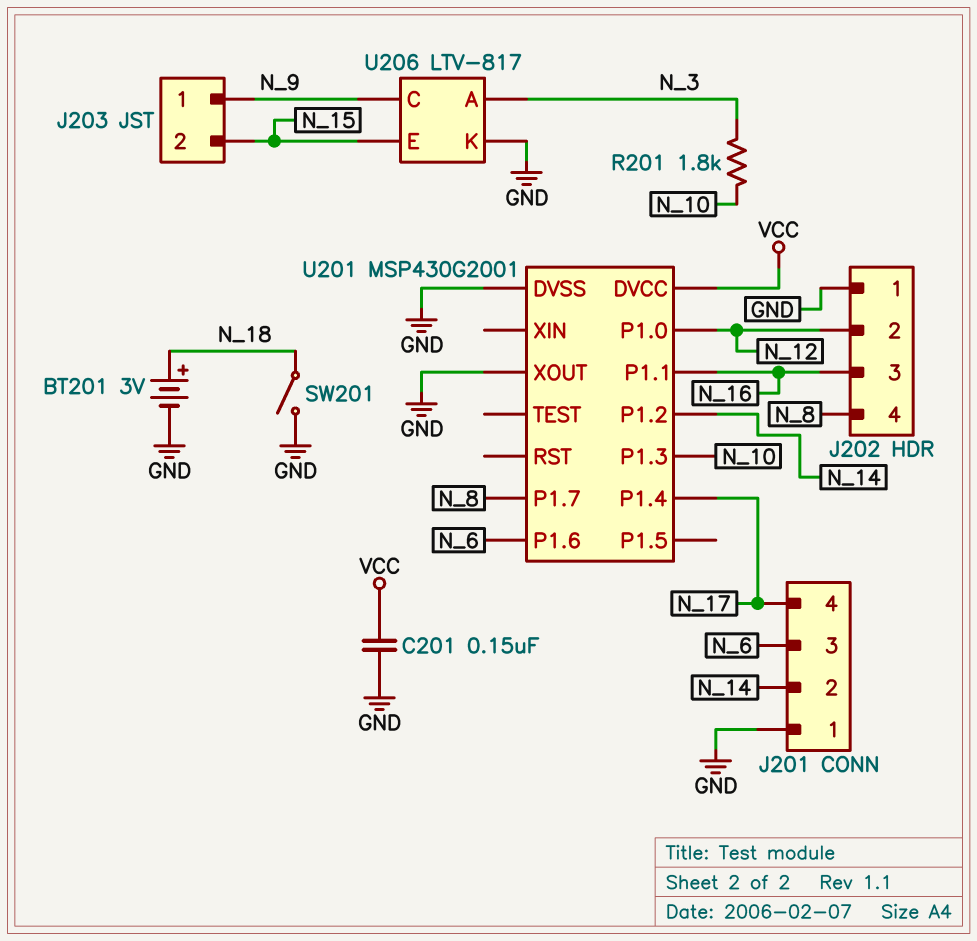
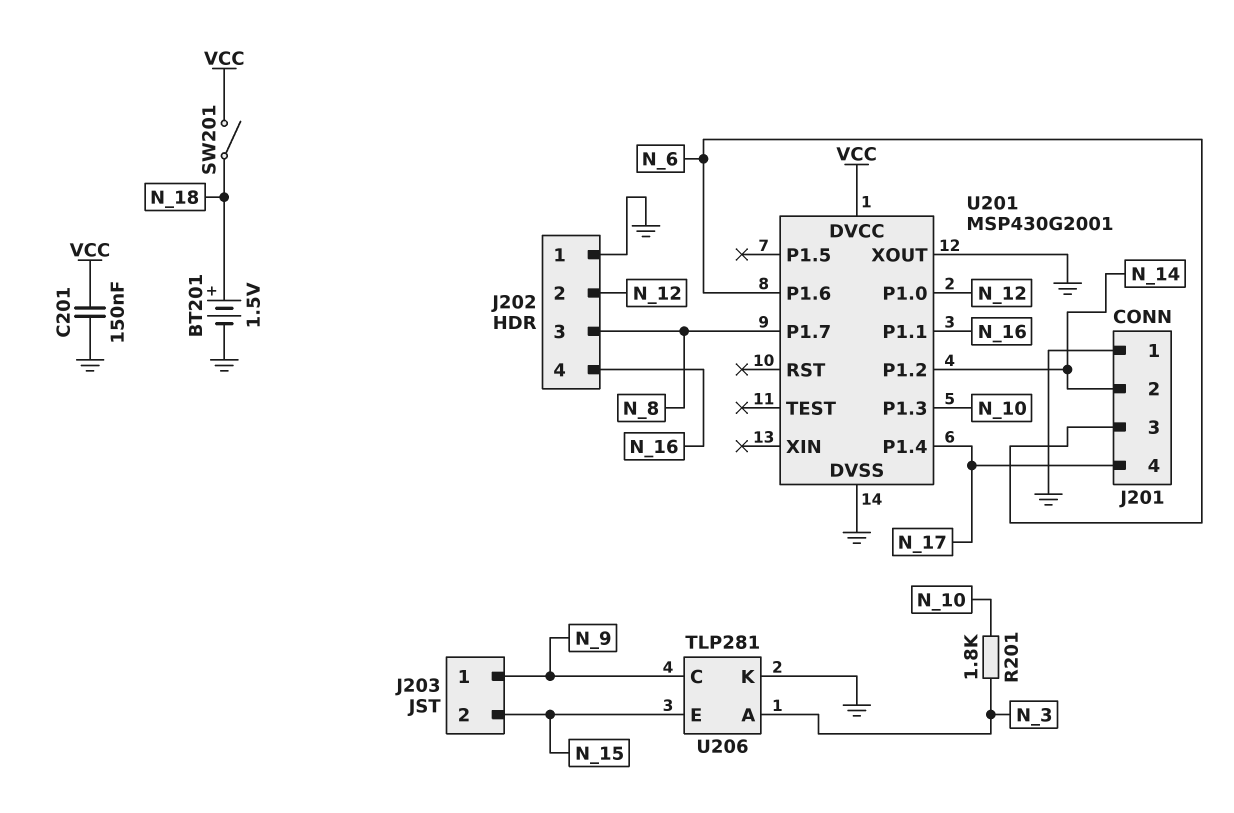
BT201: 3V (plus N_18, minus GND) -> 1.5V (plus N_18, minus GND)
J202 pin 3: N_16 -> N_8
J202 pin 4: N_8 -> N_16
SW201: switch (GND, N_18) -> switch (N_18, VCC)
U206: LTV-817 -> TLP281

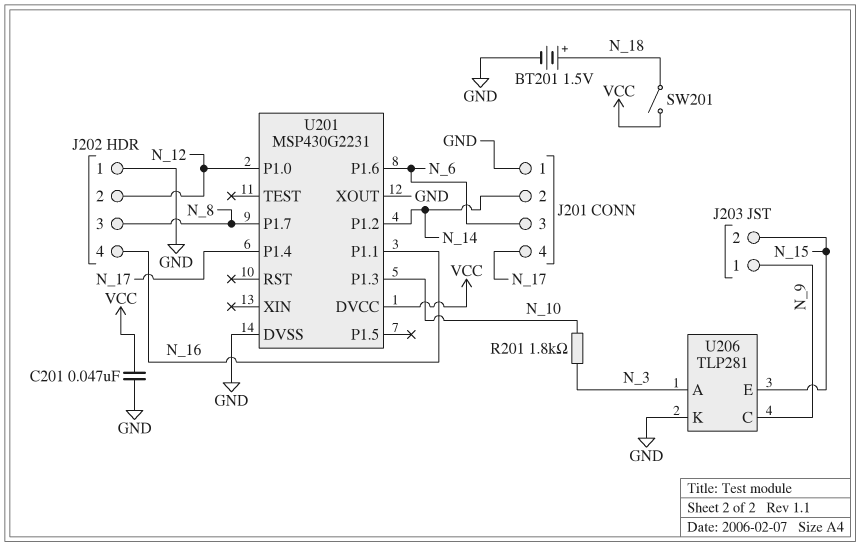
C201: 150nF (GND, VCC) -> 47nF (GND, VCC)
U201: MSP430G2001 -> MSP430G2231

